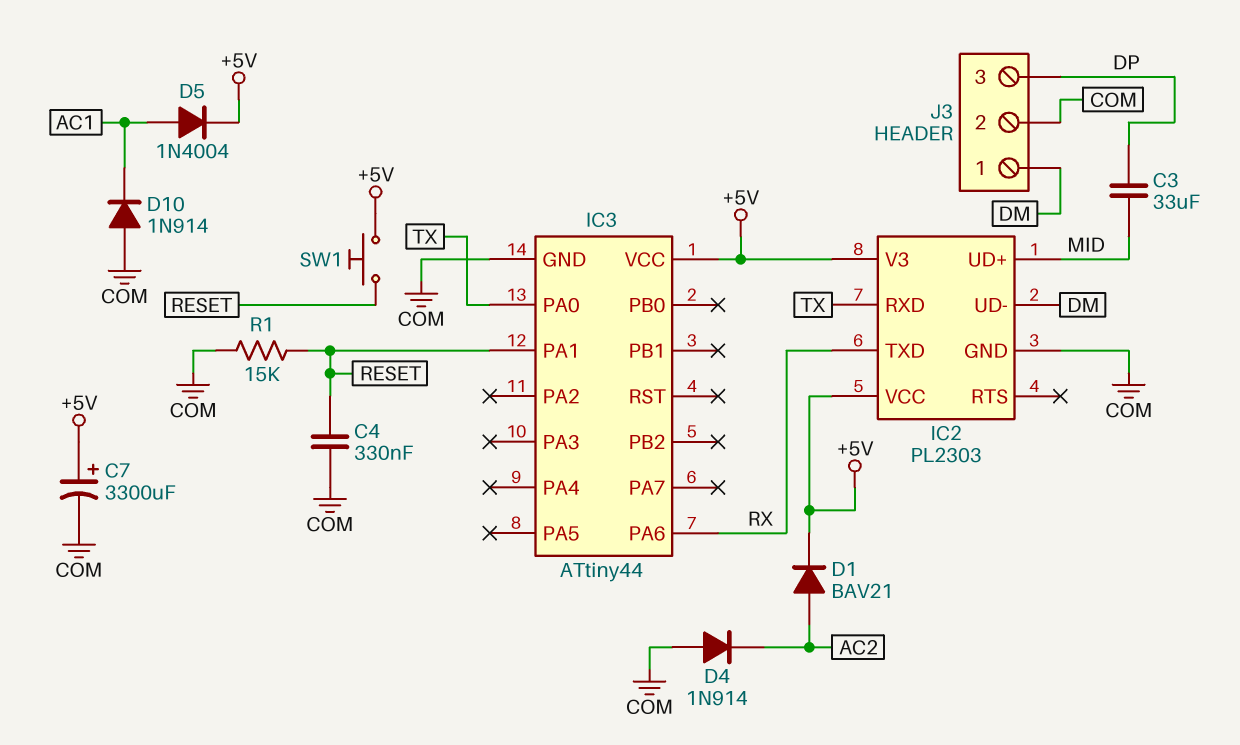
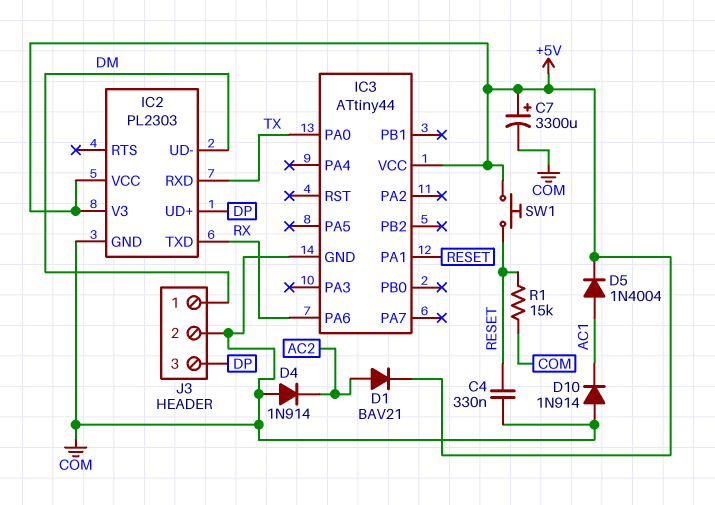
C3: 33uF (DP, MID) -> none
IC2 pin UD+: MID -> DP

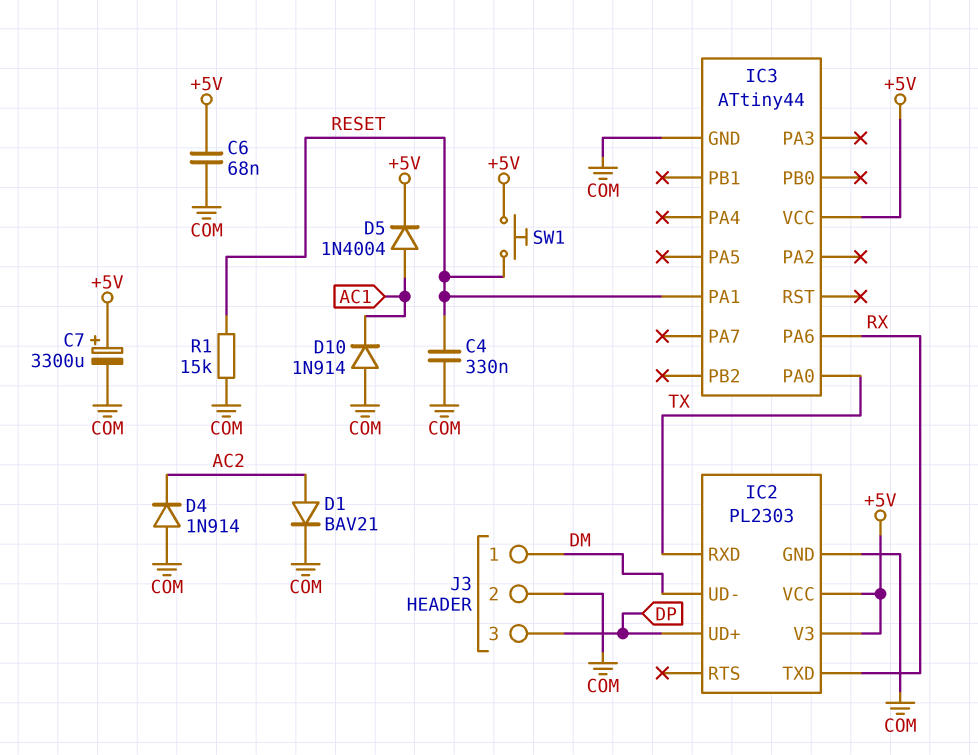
C6: none -> 68nF (+5V, COM)
D1: diode BAV21 (A AC2, K +5V) -> diode BAV21 (A AC2, K COM)

